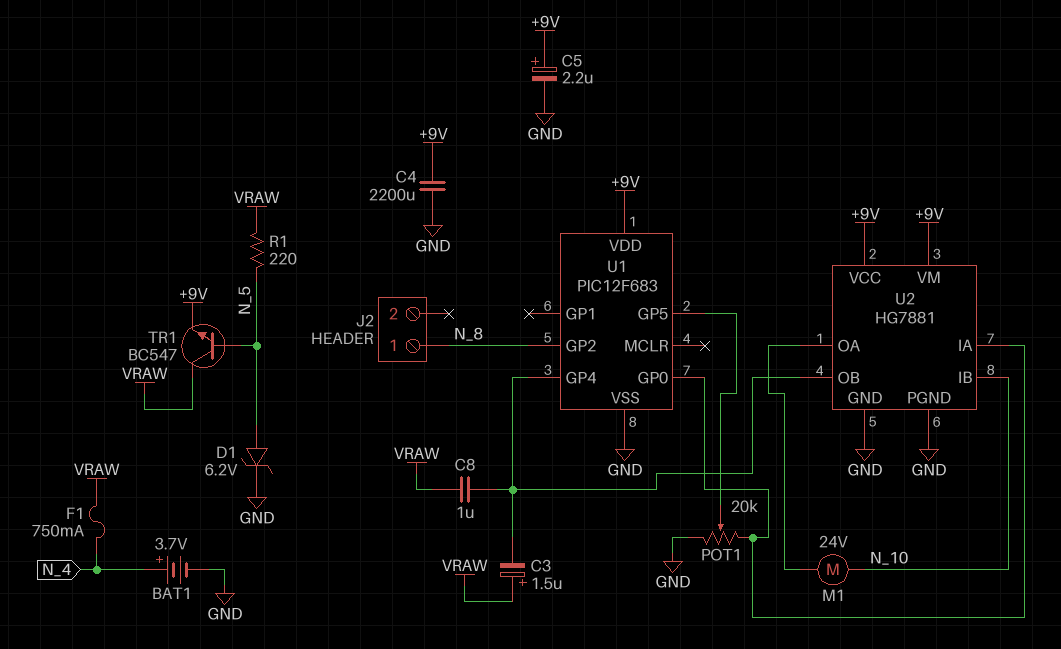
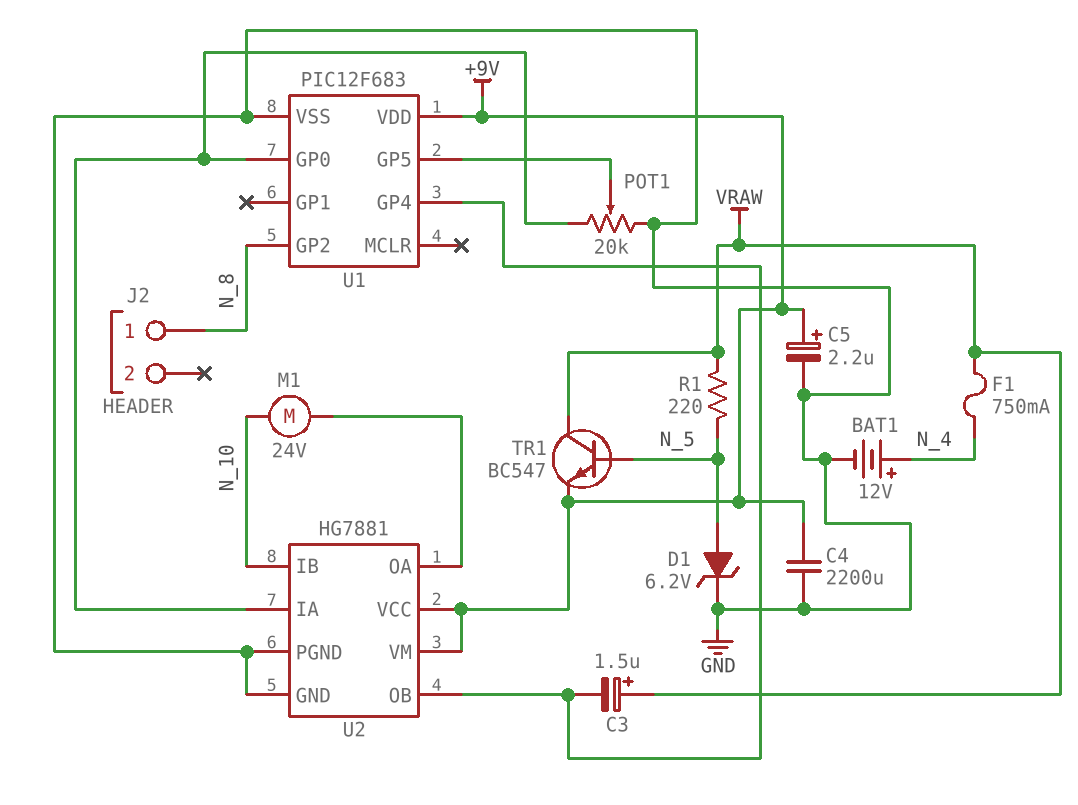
BAT1: 3.7V (plus N_4, minus GND) -> 12V (plus N_4, minus GND)
C8: 1uF (U1/GP4, VRAW) -> none

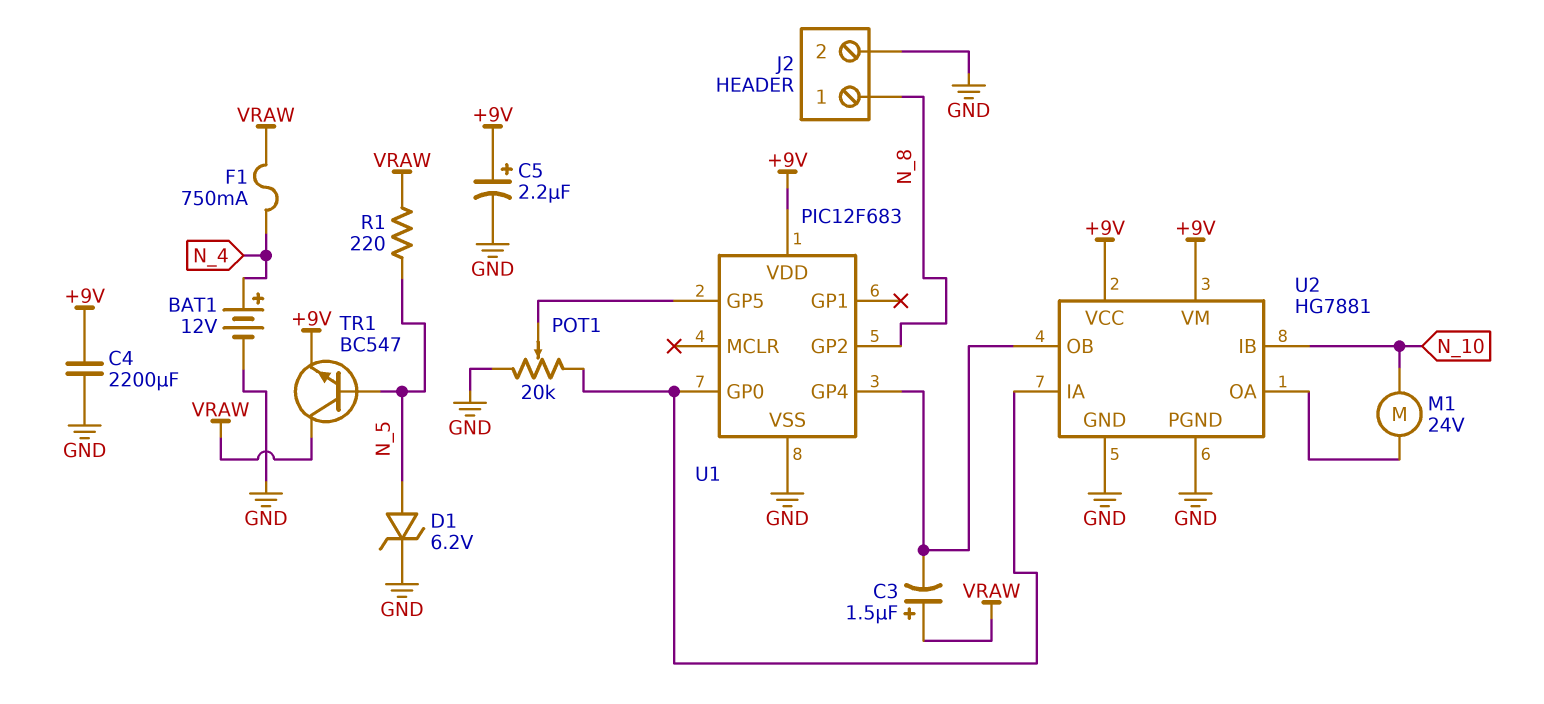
J2 pin 2: none -> GND

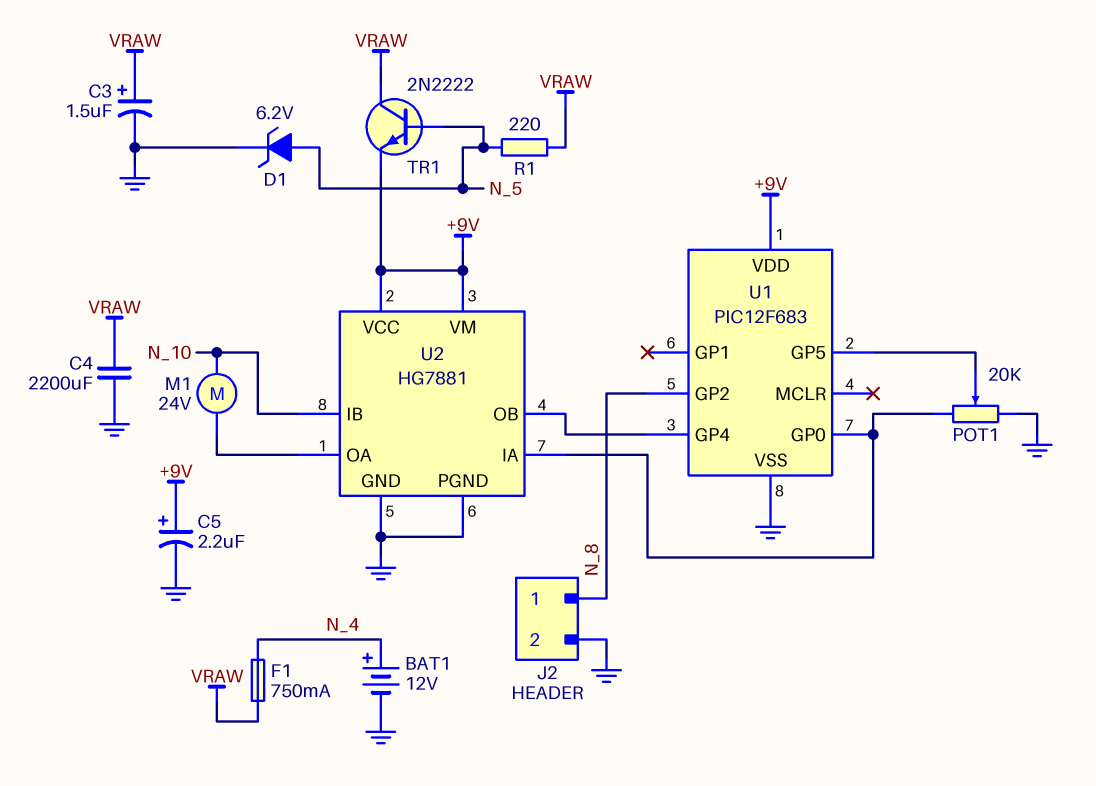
C3: 1.5uF (plus VRAW, minus U1/GP4) -> 1.5uF (plus VRAW, minus GND)
C4: 2200uF (+9V, GND) -> 2200uF (GND, VRAW)
TR1: NPN BC547 (B N_5, C VRAW, E +9V) -> NPN 2N2222 (B N_5, C VRAW, E +9V)

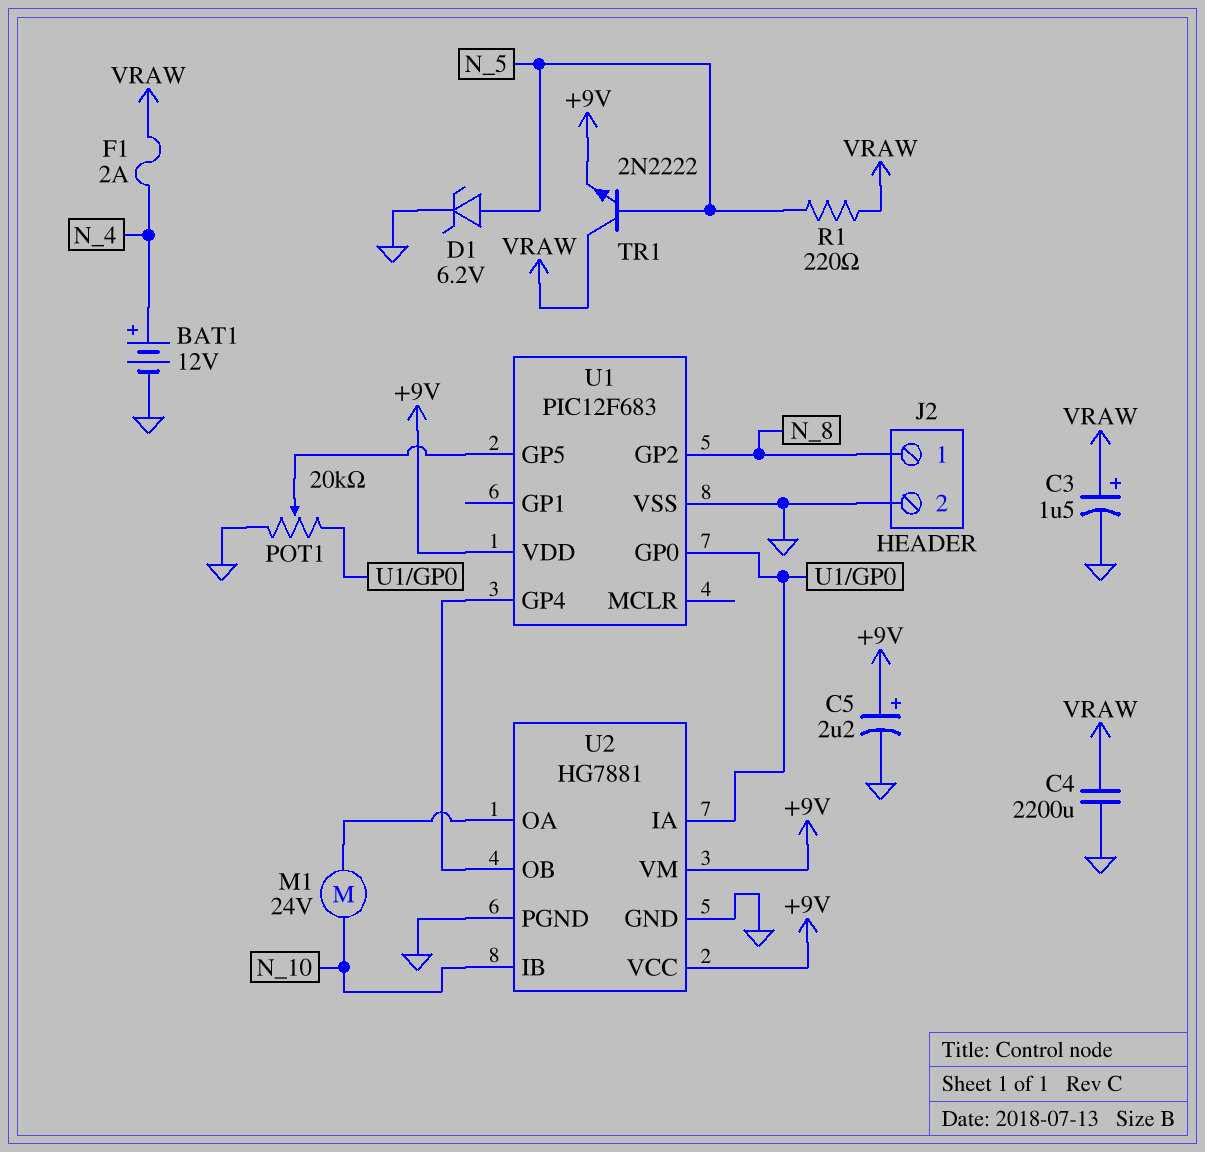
F1: 750mA (N_4, VRAW) -> 2A (N_4, VRAW)

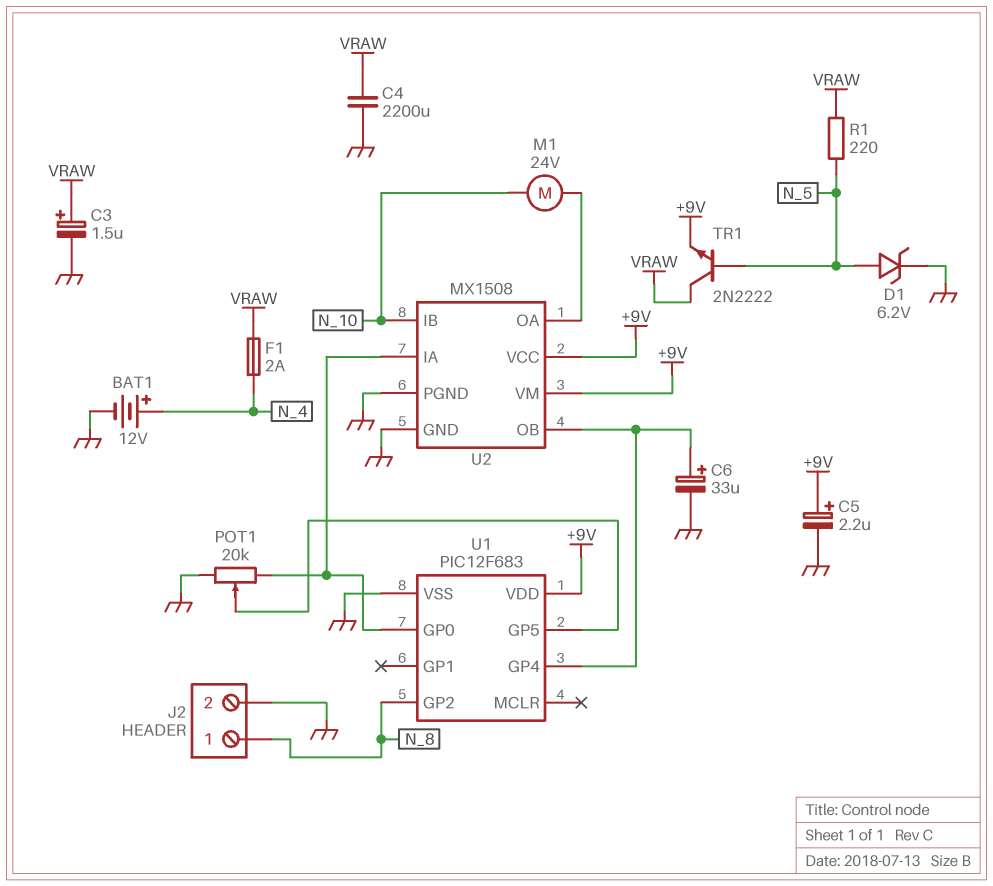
C6: none -> 33uF (plus U1/GP4, minus GND)
U2: HG7881 -> MX1508

